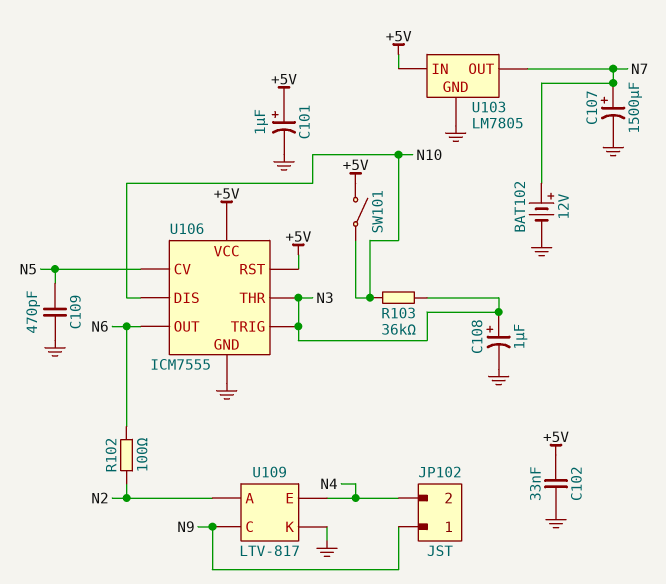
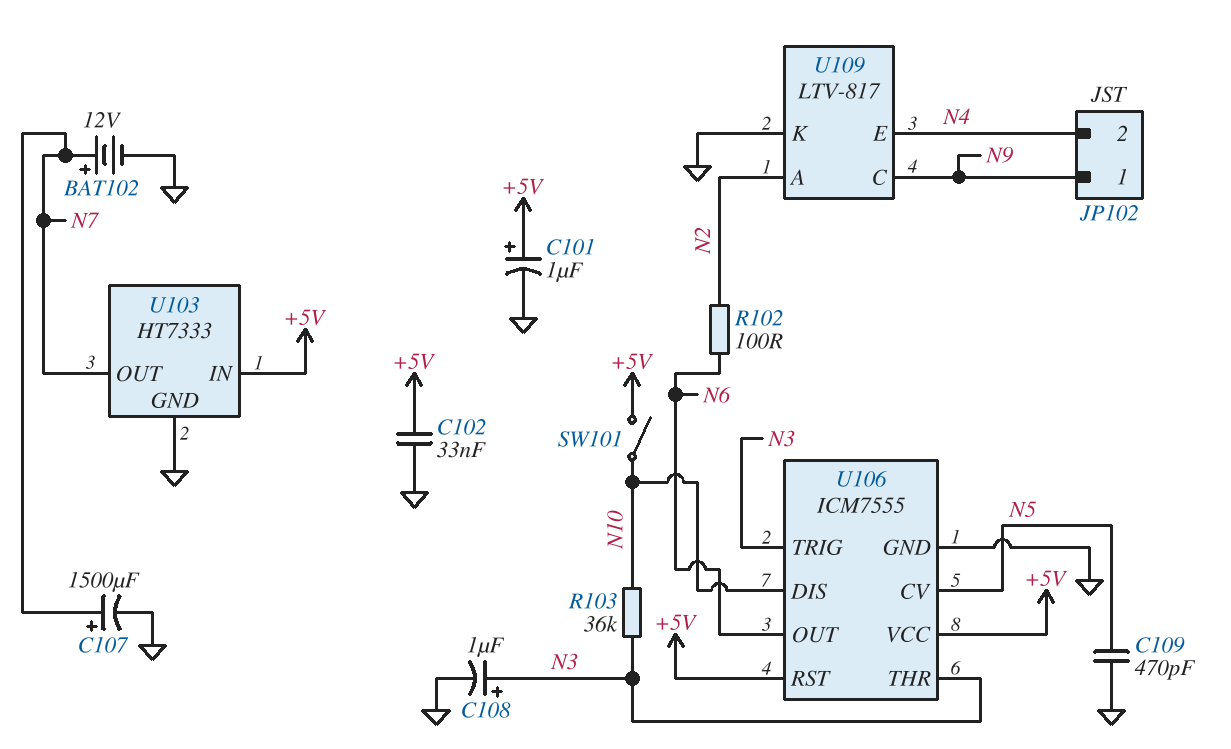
U103: LM7805 -> HT7333

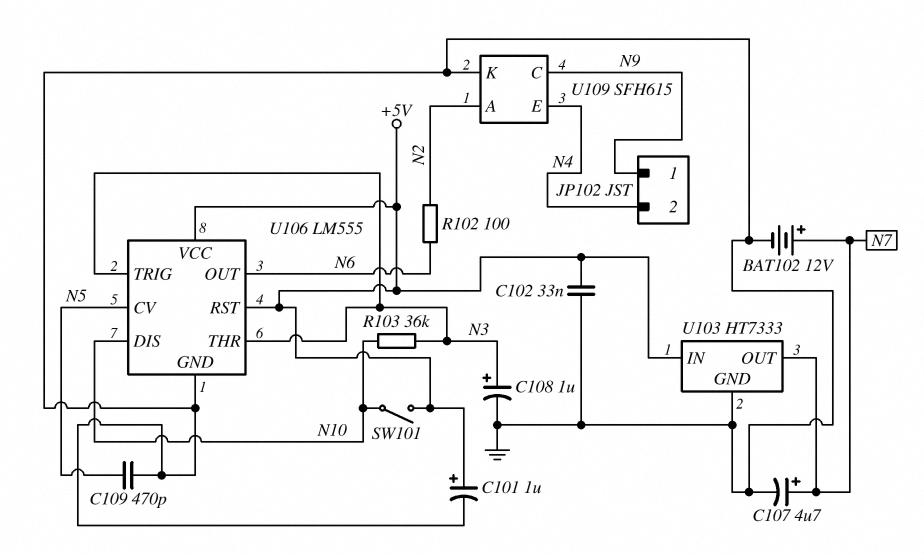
C107: 1500uF (plus N7, minus GND) -> 4.7uF (plus N7, minus GND)
U106: ICM7555 -> LM555
U109: LTV-817 -> SFH615

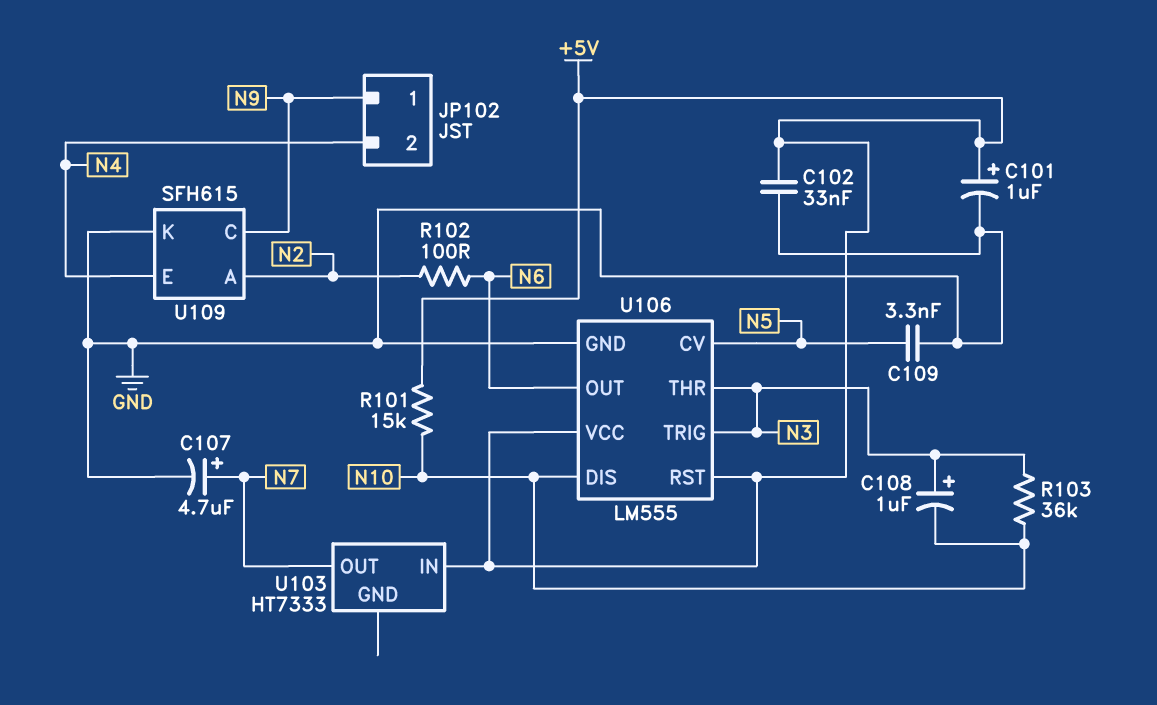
BAT102: 12V (plus N7, minus GND) -> none
C108: 1uF (plus N3, minus GND) -> 1uF (plus N3, minus N10)
C109: 470pF (GND, N5) -> 3.3nF (GND, N5)
R101: none -> 15k (+5V, N10)
SW101: switch (+5V, N10) -> none
U103 pin GND: GND -> none

